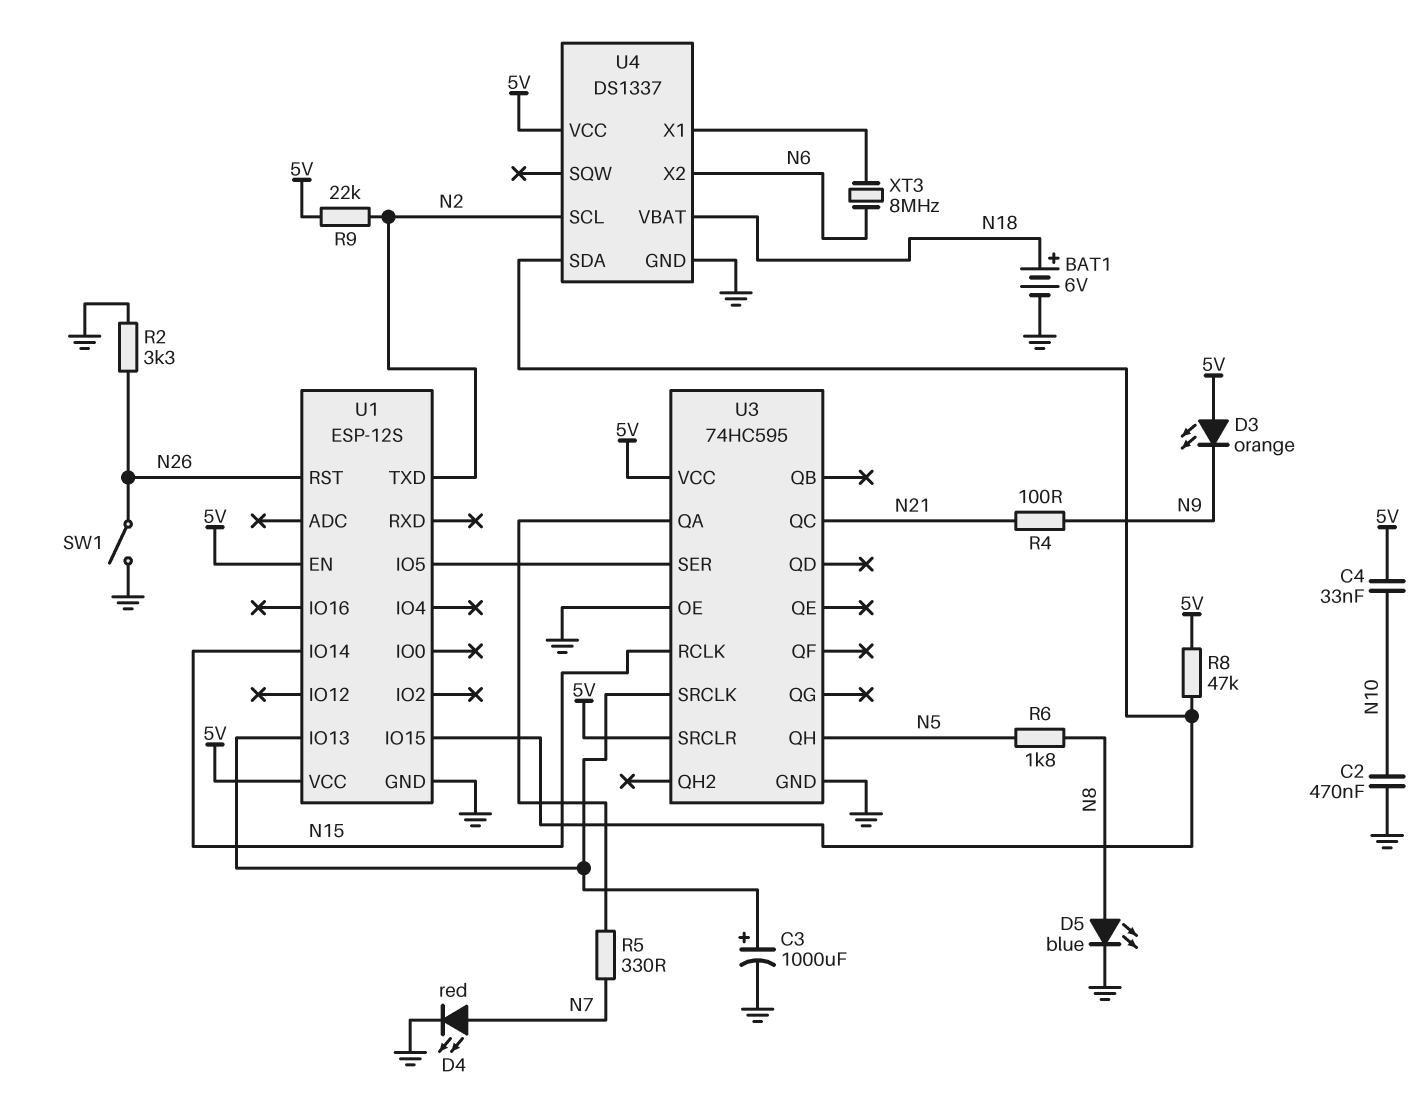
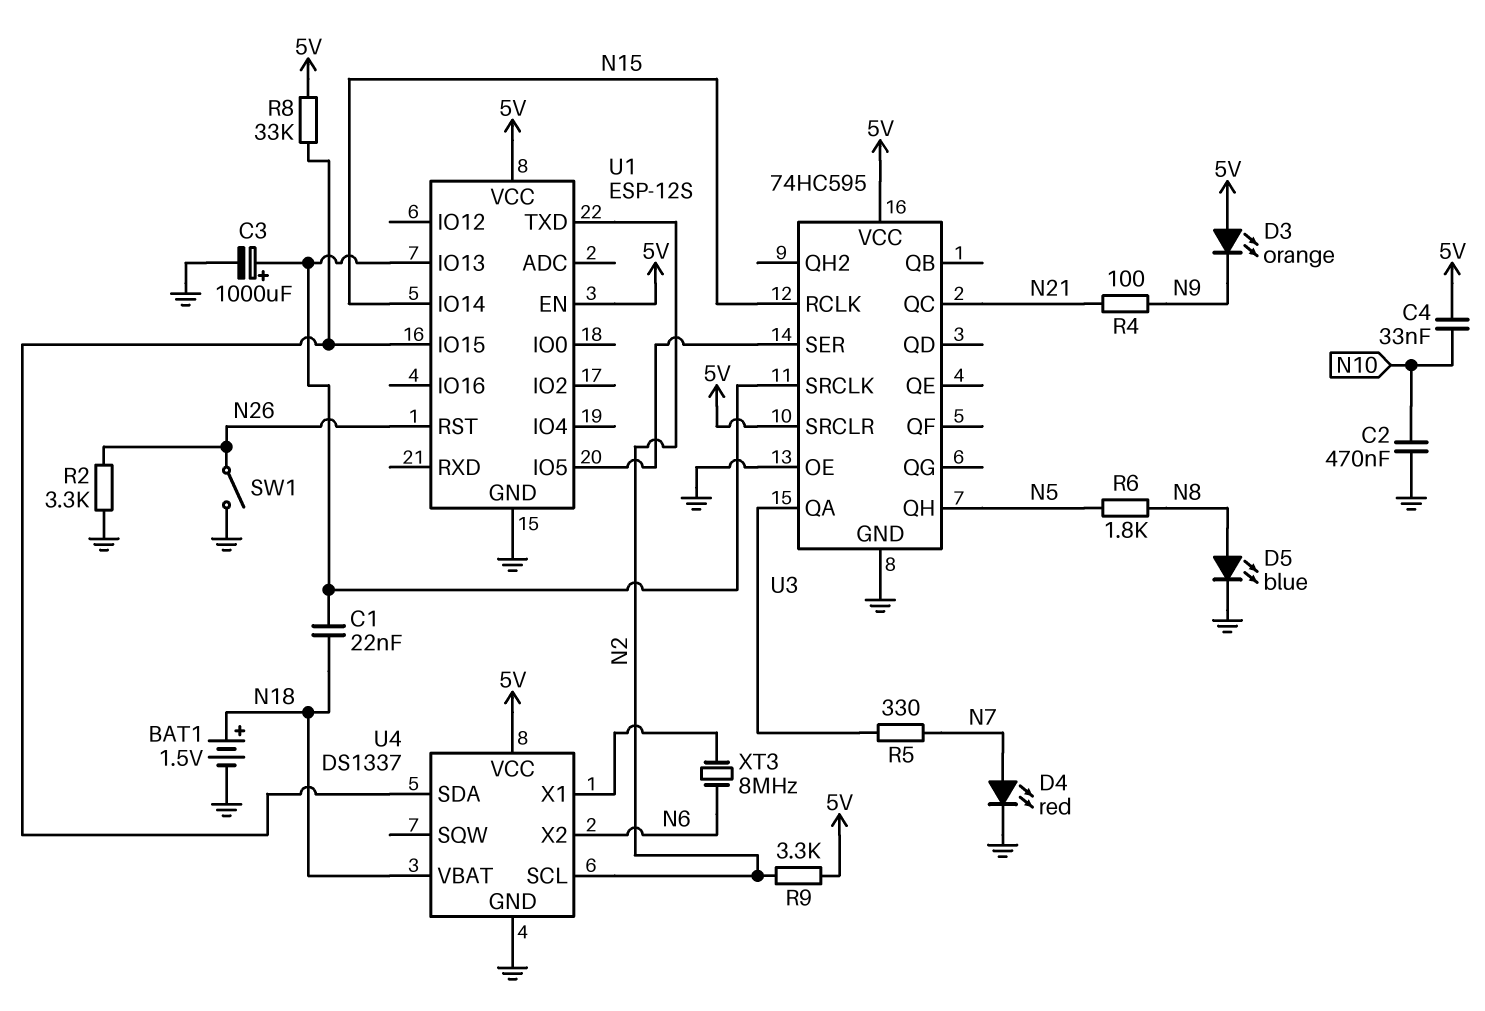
BAT1: 6V (plus N18, minus GND) -> 1.5V (plus N18, minus GND)
C1: none -> 22nF (N18, U1/IO13)
R8: 47k (5V, U1/IO15) -> 33k (5V, U1/IO15)
R9: 22k (5V, N2) -> 3.3k (5V, N2)

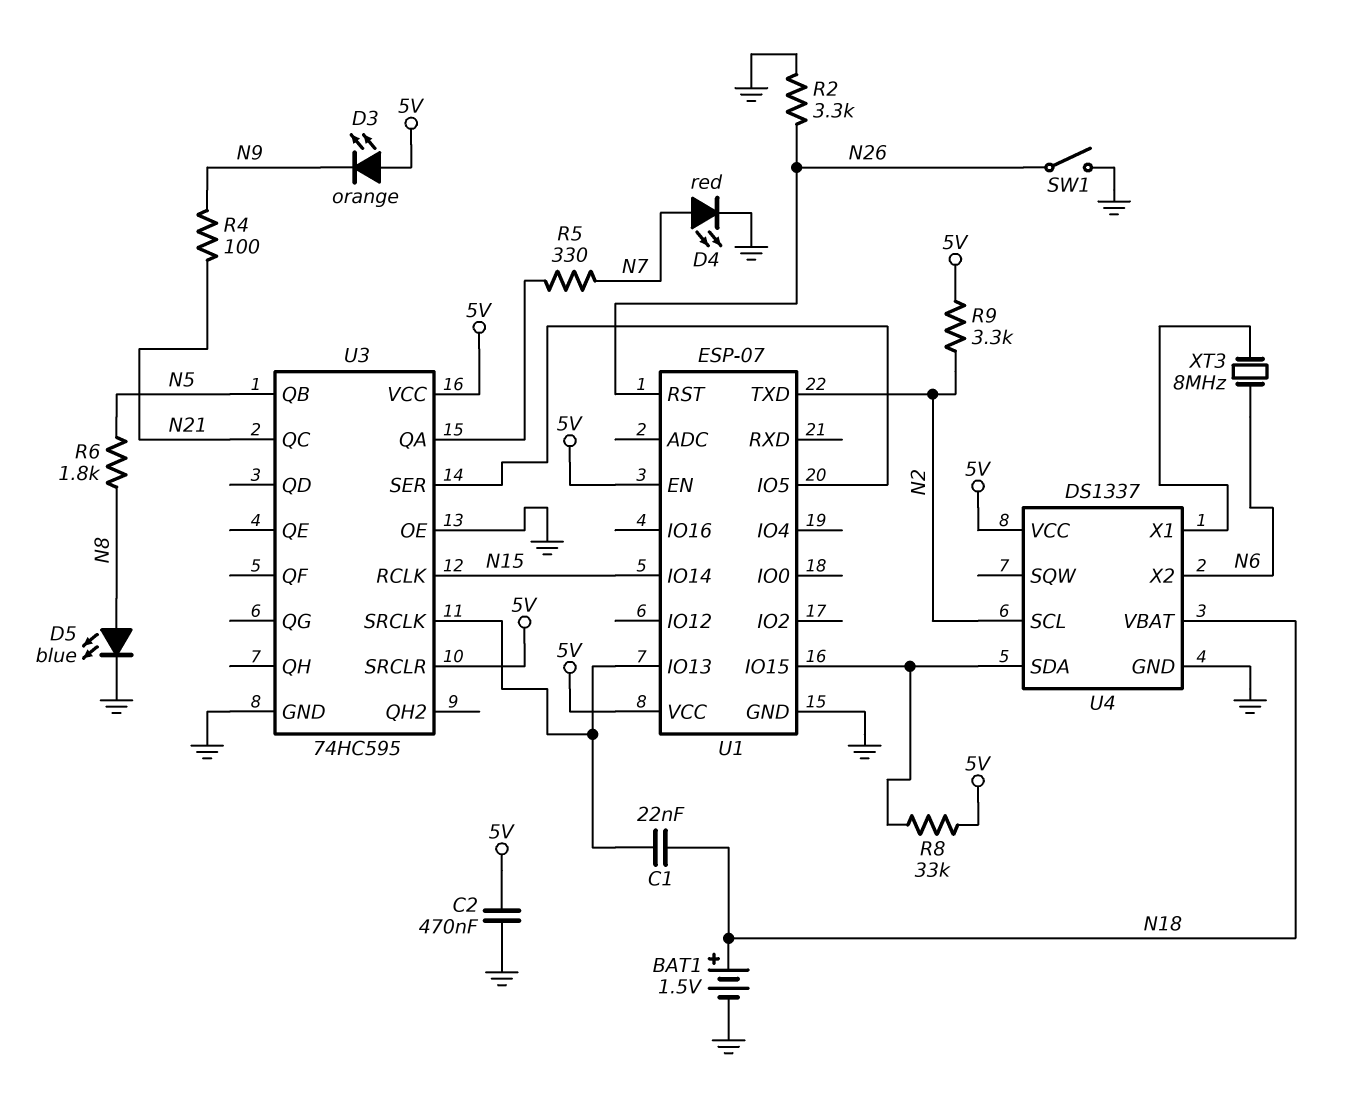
C2: 470nF (GND, N10) -> 470nF (5V, GND)
C3: 1000uF (plus U1/IO13, minus GND) -> none
C4: 33nF (5V, N10) -> none
U1: ESP-12S -> ESP-07
U3 pin QB: none -> N5
U3 pin QH: N5 -> none

